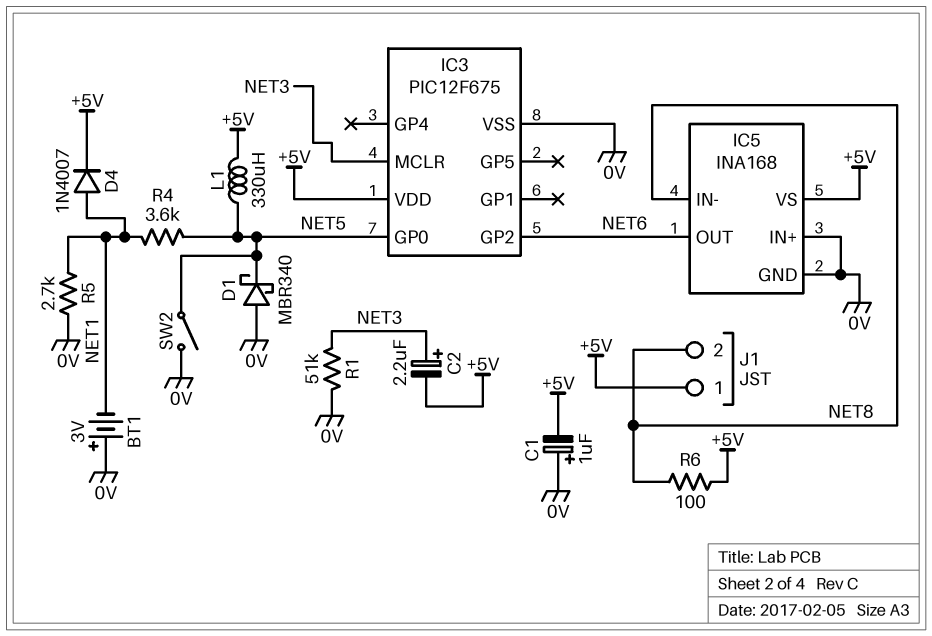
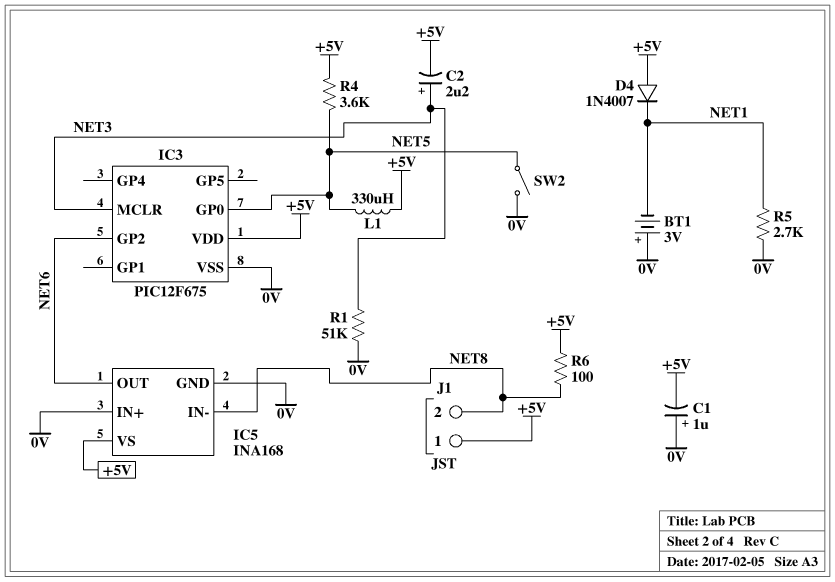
D1: schottky MBR340 (A 0V, K NET5) -> none
D4: diode 1N4007 (A NET1, K +5V) -> diode 1N4007 (A +5V, K NET1)
R4: 3.6k (NET1, NET5) -> 3.6k (+5V, NET5)

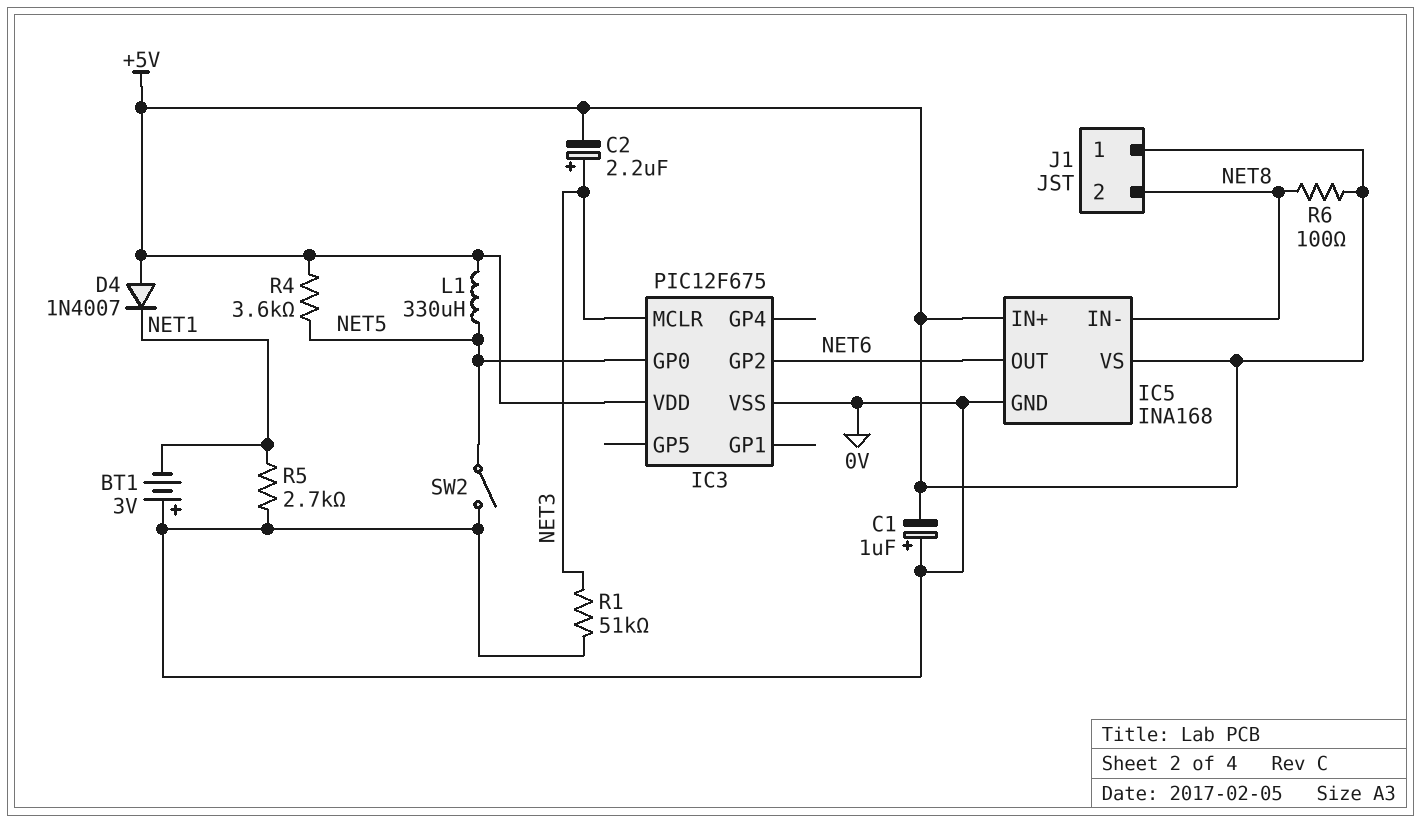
IC5 pin IN+: 0V -> +5V

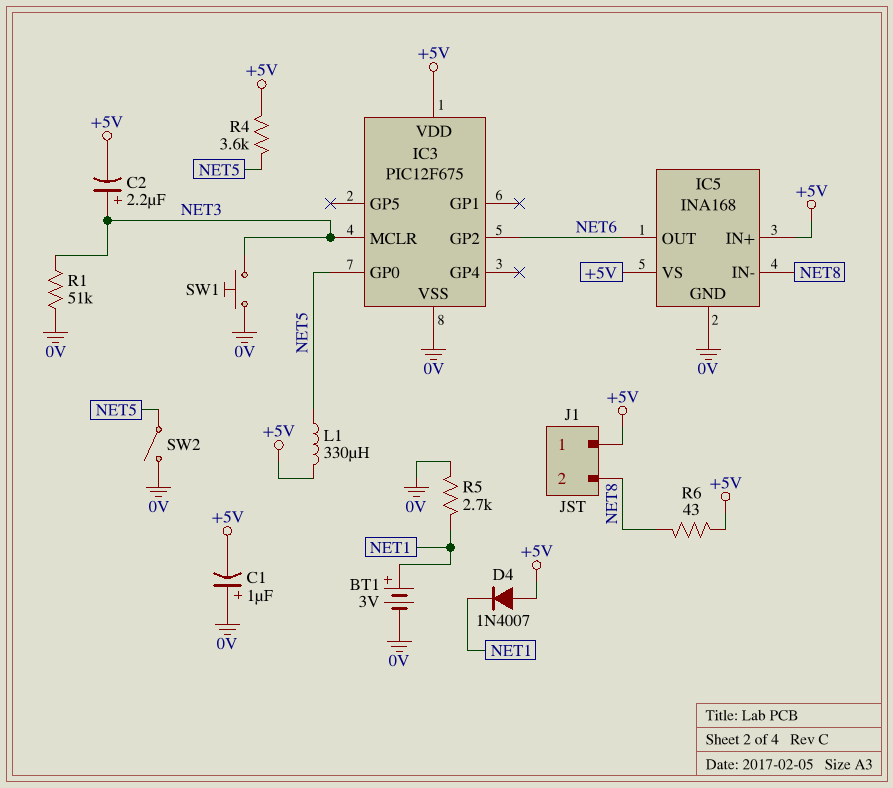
BT1: 3V (plus 0V, minus NET1) -> 3V (plus NET1, minus 0V)
R6: 100 (+5V, NET8) -> 43 (+5V, NET8)
SW1: none -> button (0V, NET3)

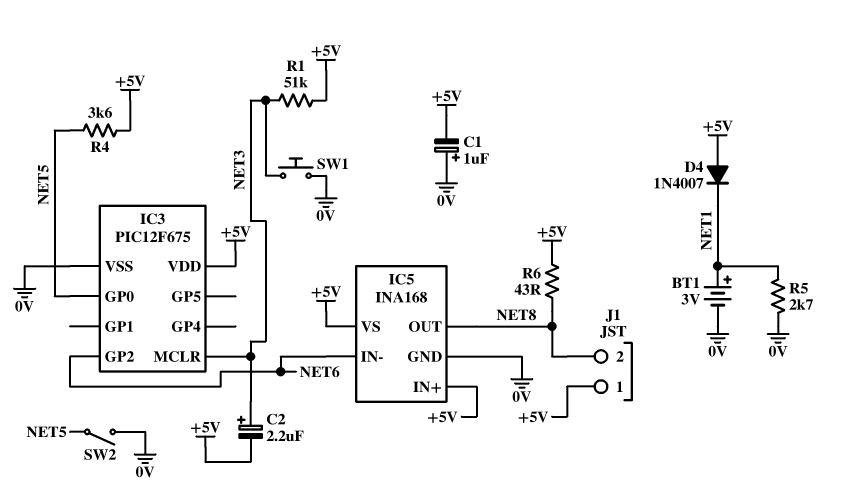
IC5 pin IN-: NET8 -> NET6
IC5 pin OUT: NET6 -> NET8
L1: 330uH (+5V, NET5) -> none
R1: 51k (0V, NET3) -> 51k (+5V, NET3)

